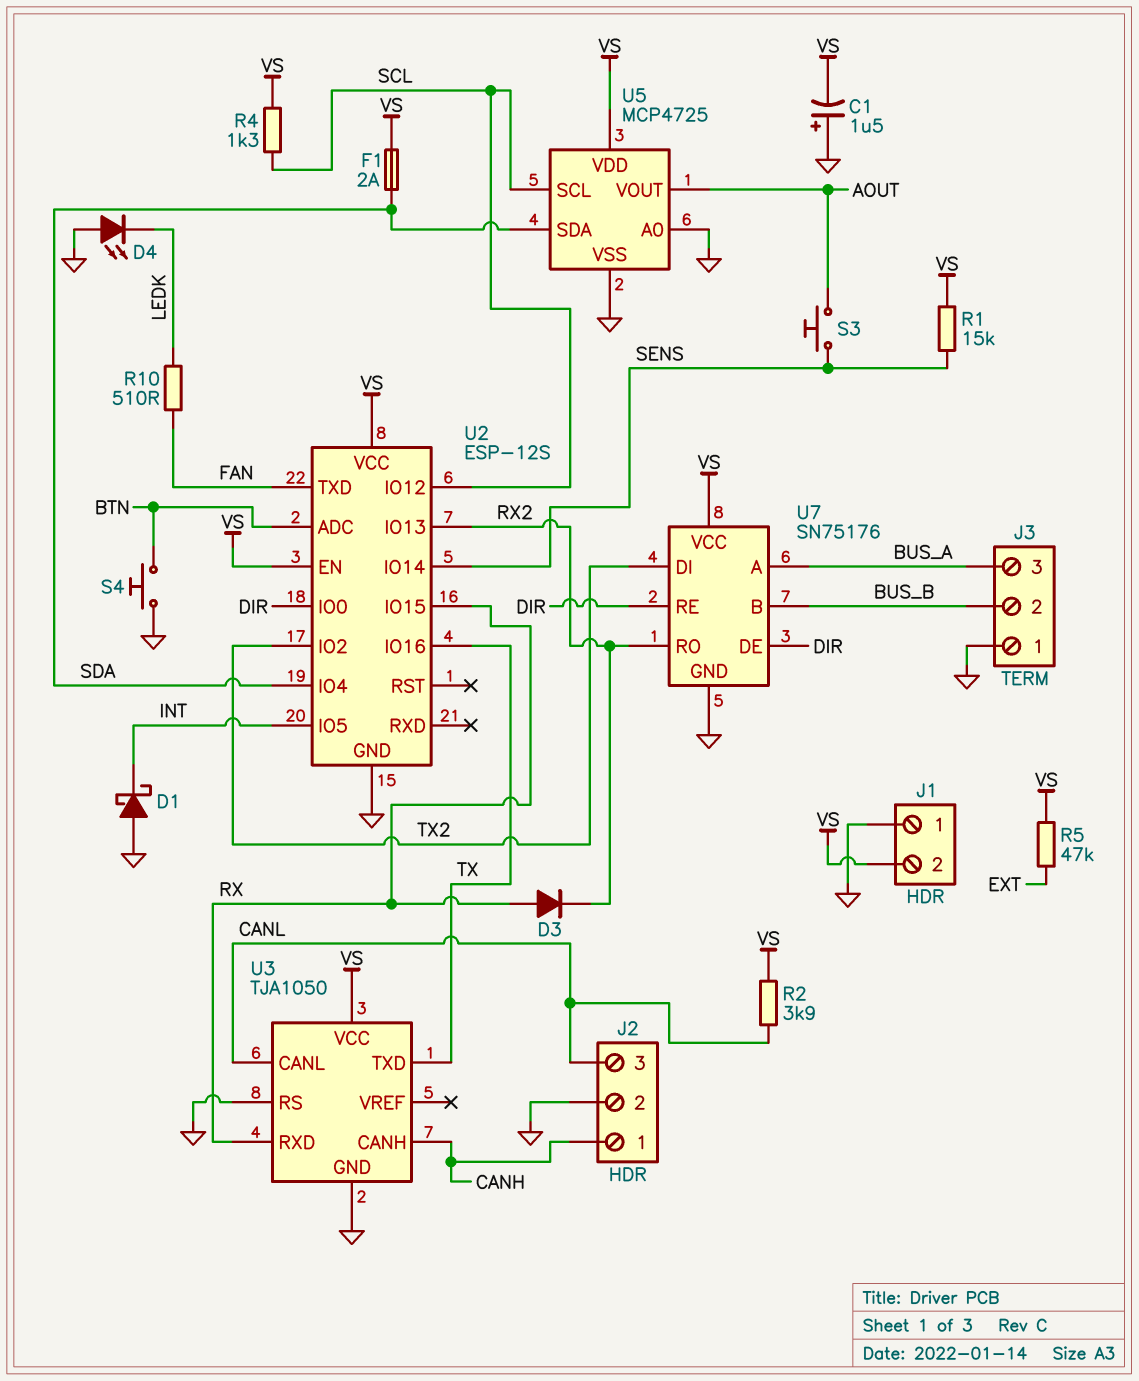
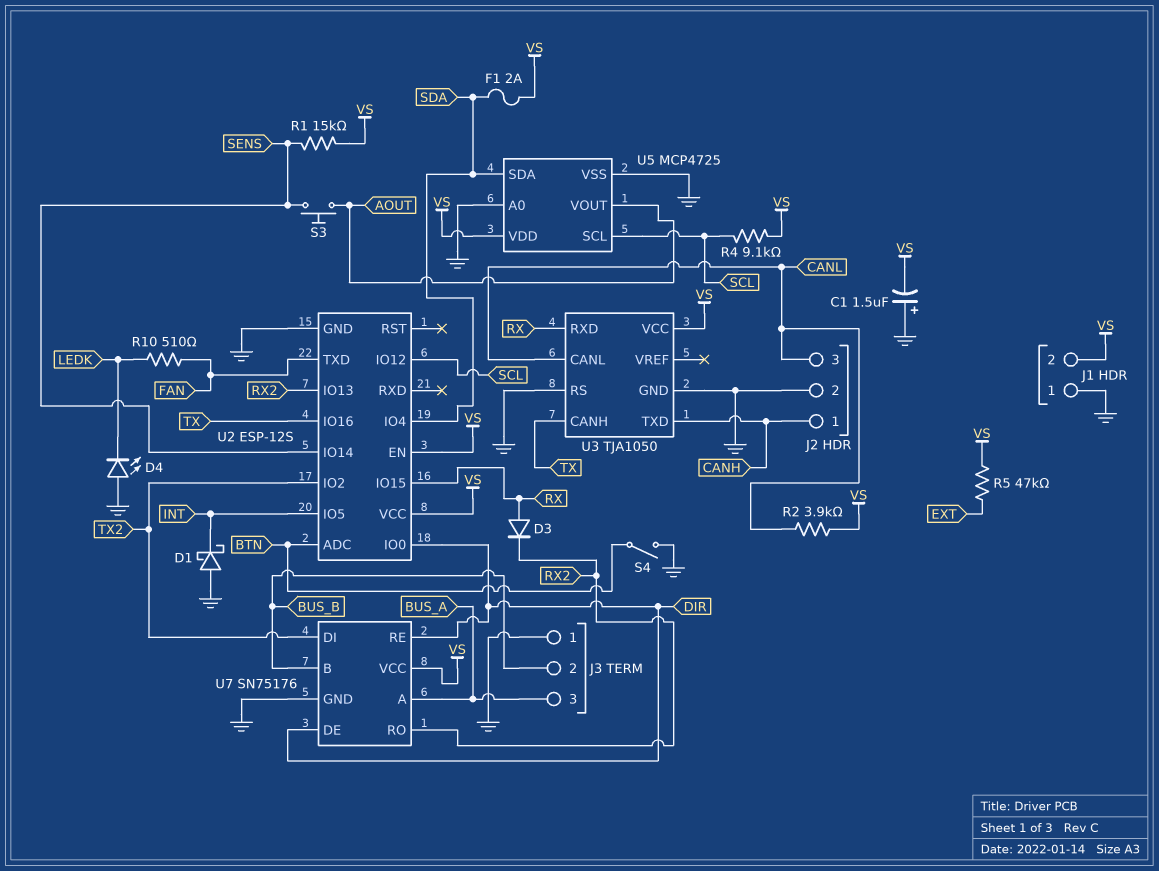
R4: 1.3k (SCL, VS) -> 9.1k (SCL, VS)
S4: button (BTN, GND) -> switch (BTN, GND)
U3 pin CANH: CANH -> TX
U3 pin TXD: TX -> CANH

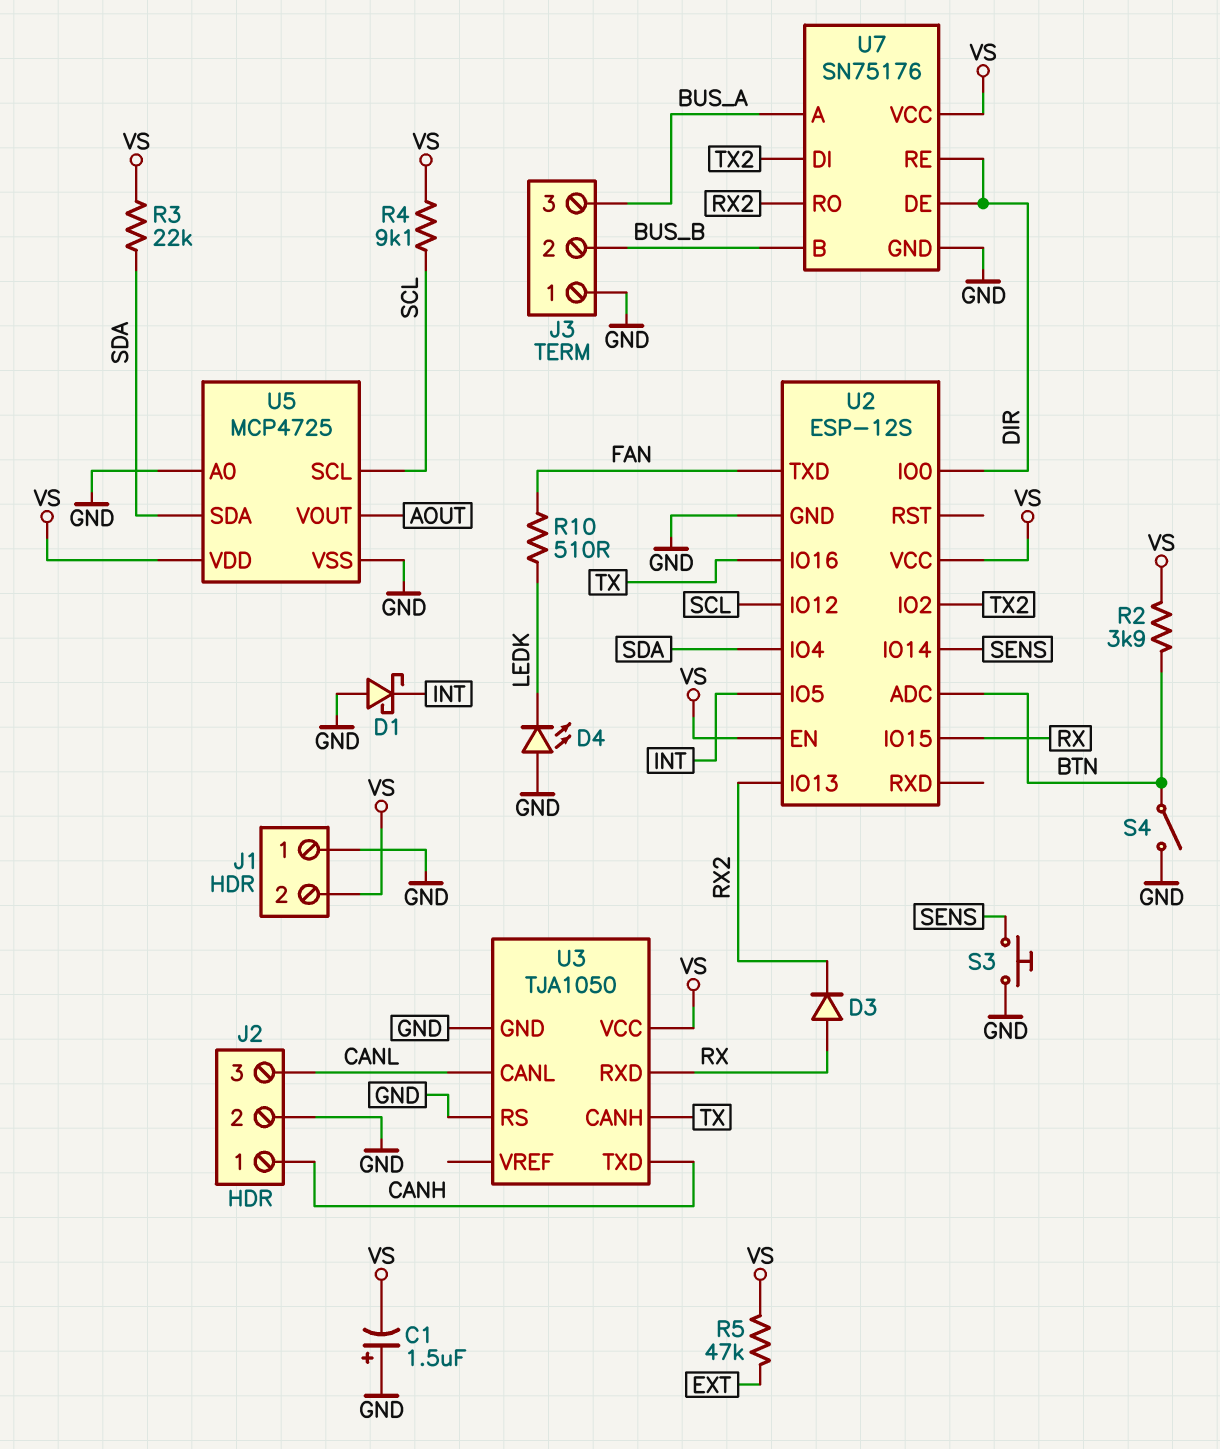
F1: 2A (SDA, VS) -> none
R1: 15k (SENS, VS) -> none
R2: 3.9k (CANL, VS) -> 3.9k (BTN, VS)
R3: none -> 22k (SDA, VS)
S3: button (AOUT, SENS) -> button (GND, SENS)

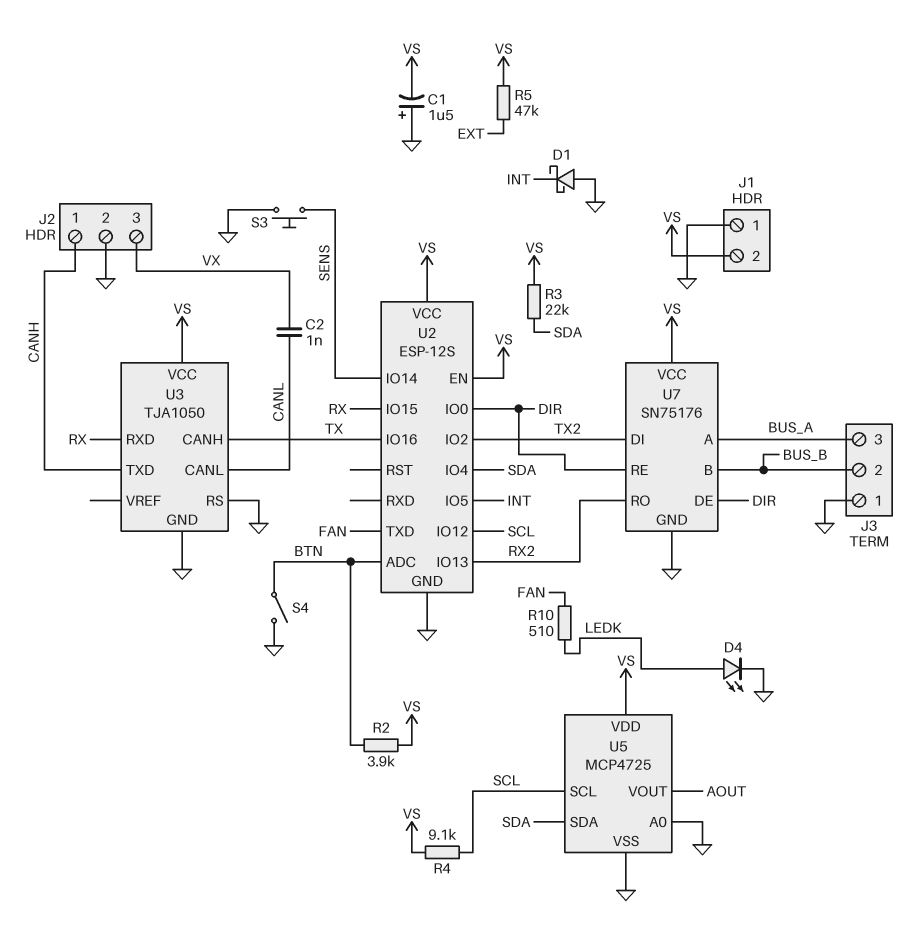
C2: none -> 1nF (CANL, VX)
D3: diode (A RX, K RX2) -> none
D4: LED (A GND, K LEDK) -> LED (A LEDK, K GND)
J2 pin 3: CANL -> VX

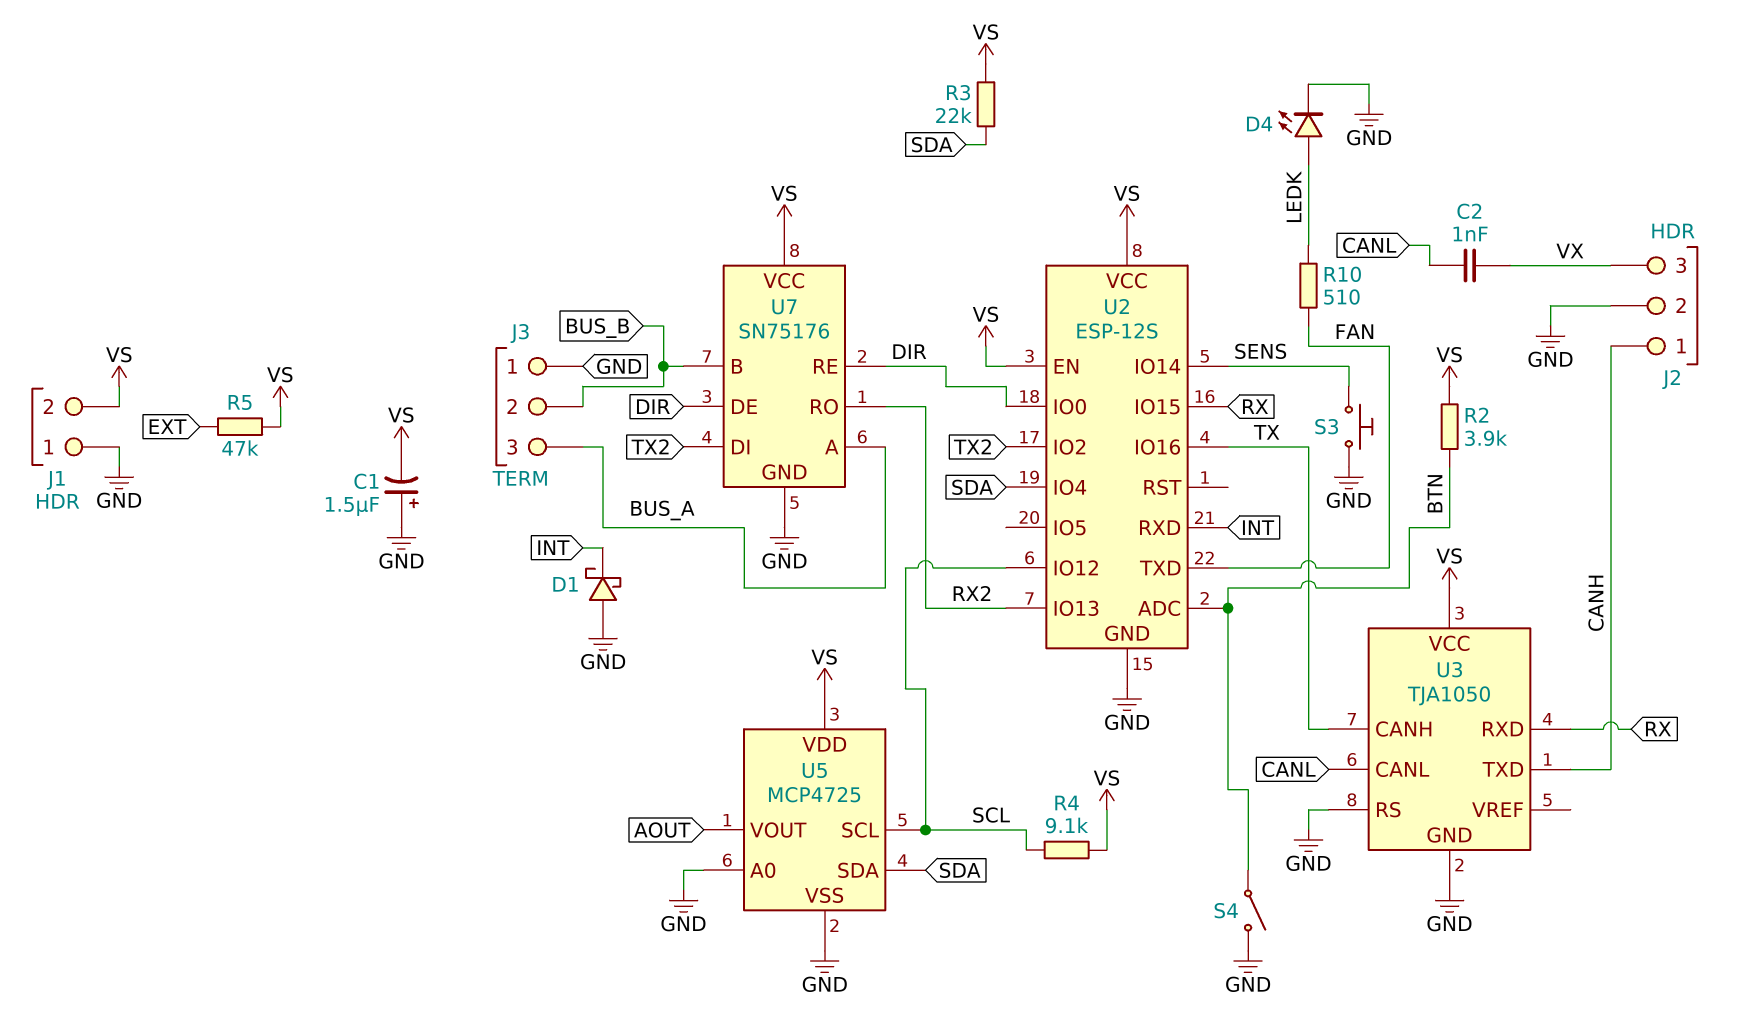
U2 pin IO5: INT -> none
U2 pin RXD: none -> INT

